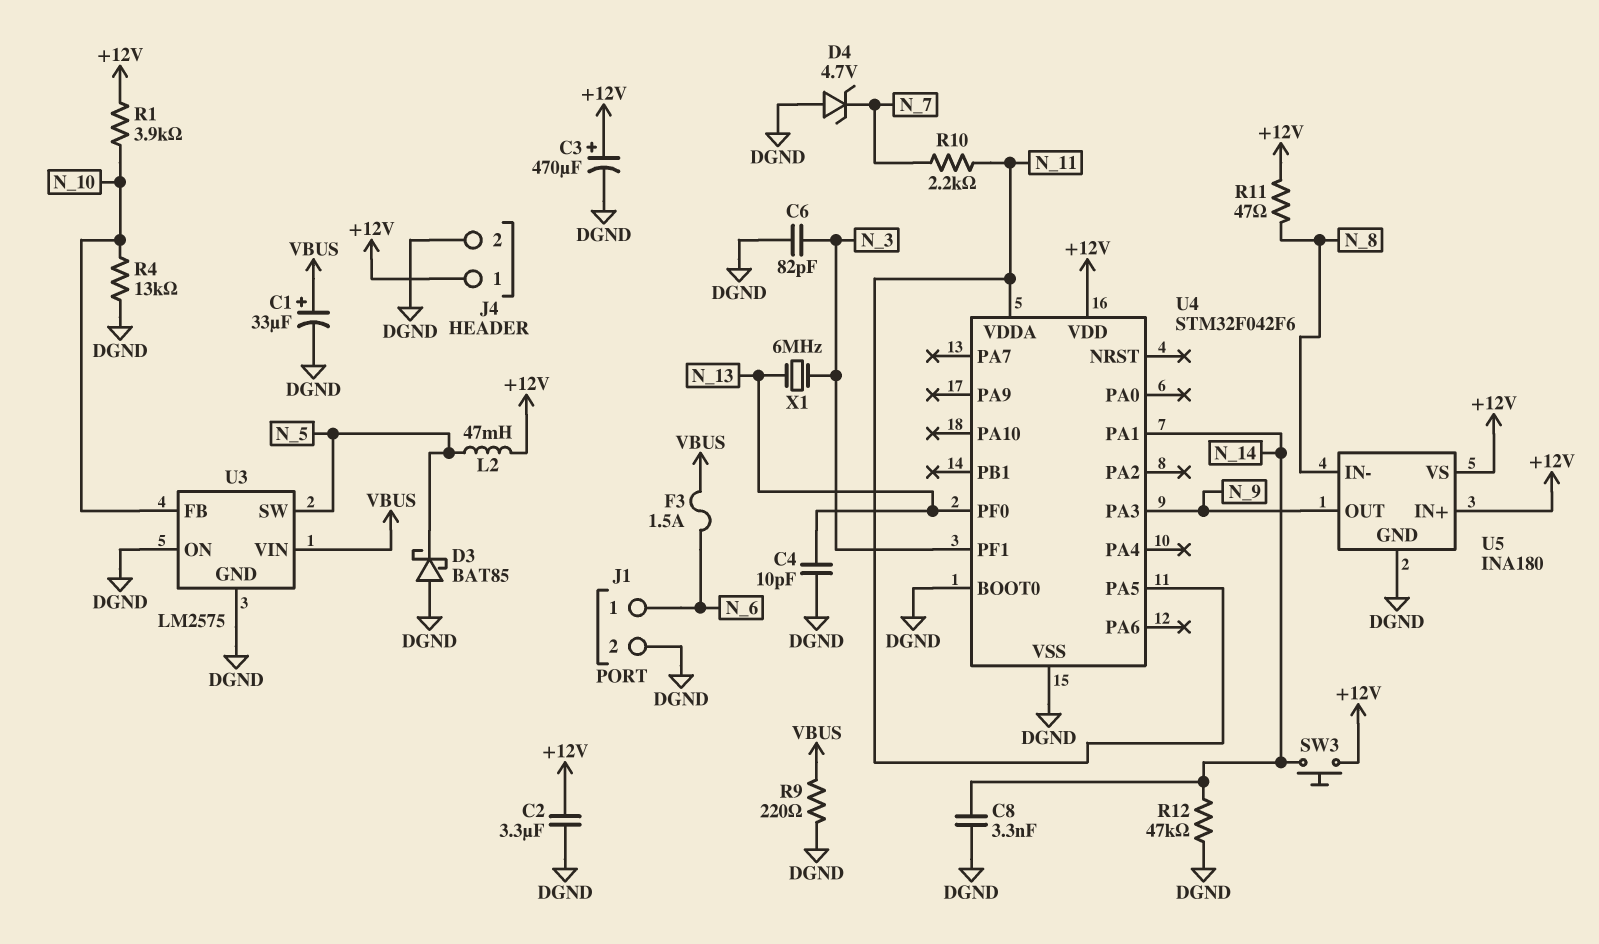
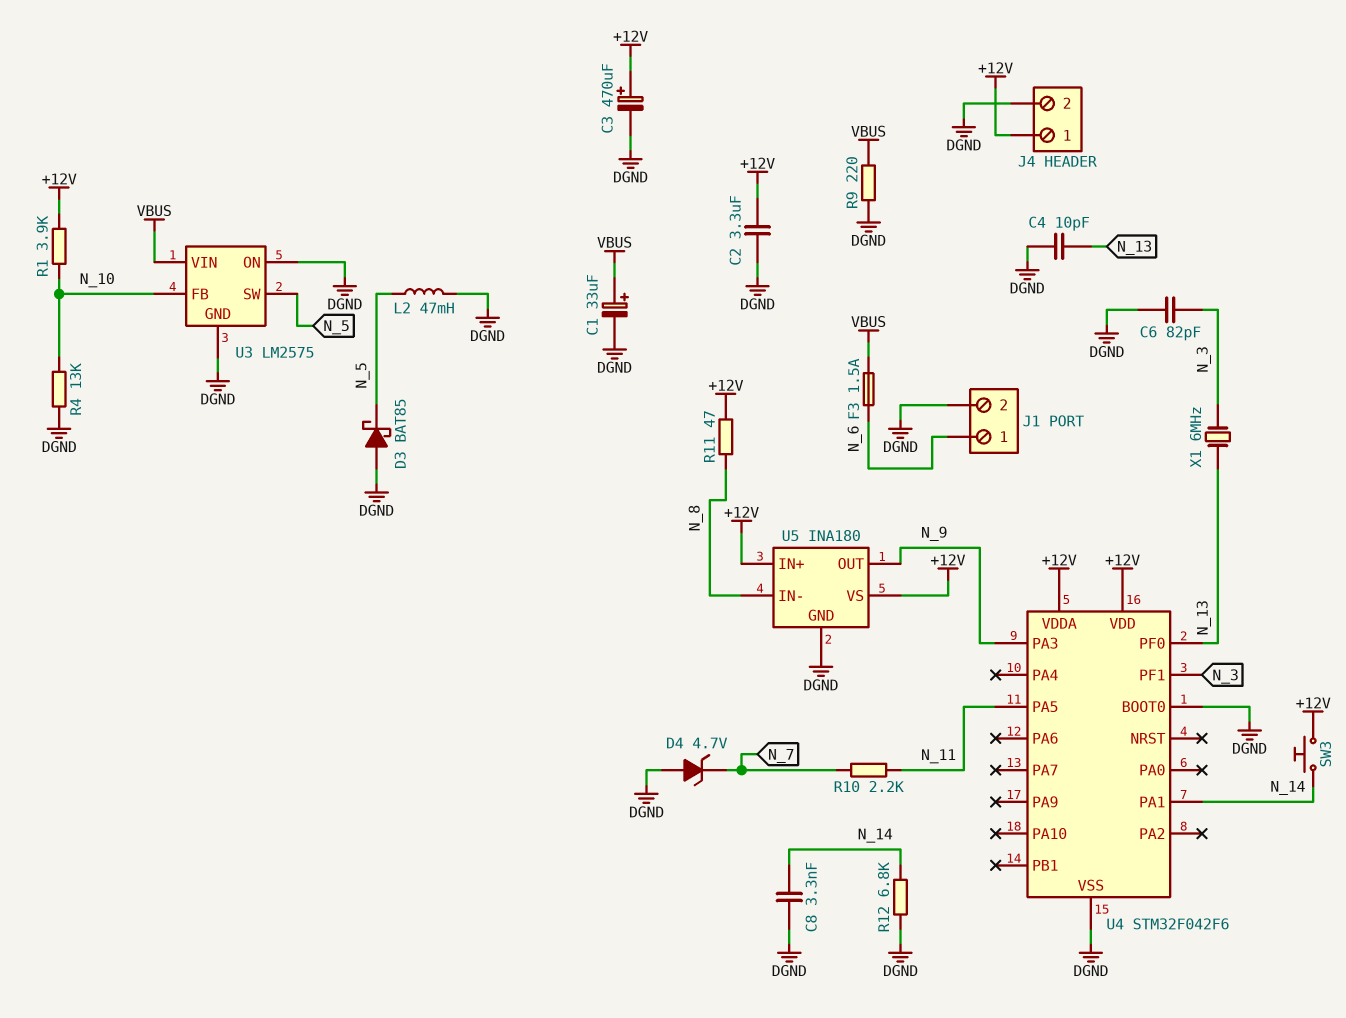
L2: 47mH (+12V, N_5) -> 47mH (DGND, N_5)
R12: 47k (DGND, N_14) -> 6.8k (DGND, N_14)
U4 pin VDDA: N_11 -> +12V

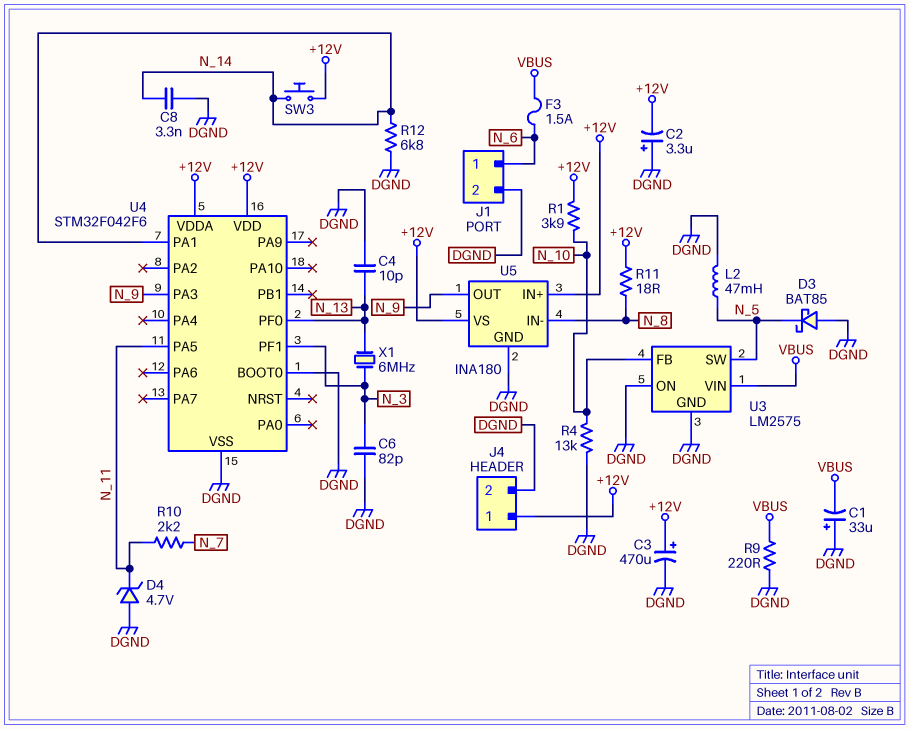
C1: 33uF (plus VBUS, minus DGND) -> 33uF (plus DGND, minus VBUS)
C2: 3.3uF (+12V, DGND) -> 3.3uF (plus DGND, minus +12V)
D4: zener 4.7V (A DGND, K N_7) -> zener 4.7V (A DGND, K N_11)
R11: 47 (+12V, N_8) -> 18 (+12V, N_8)

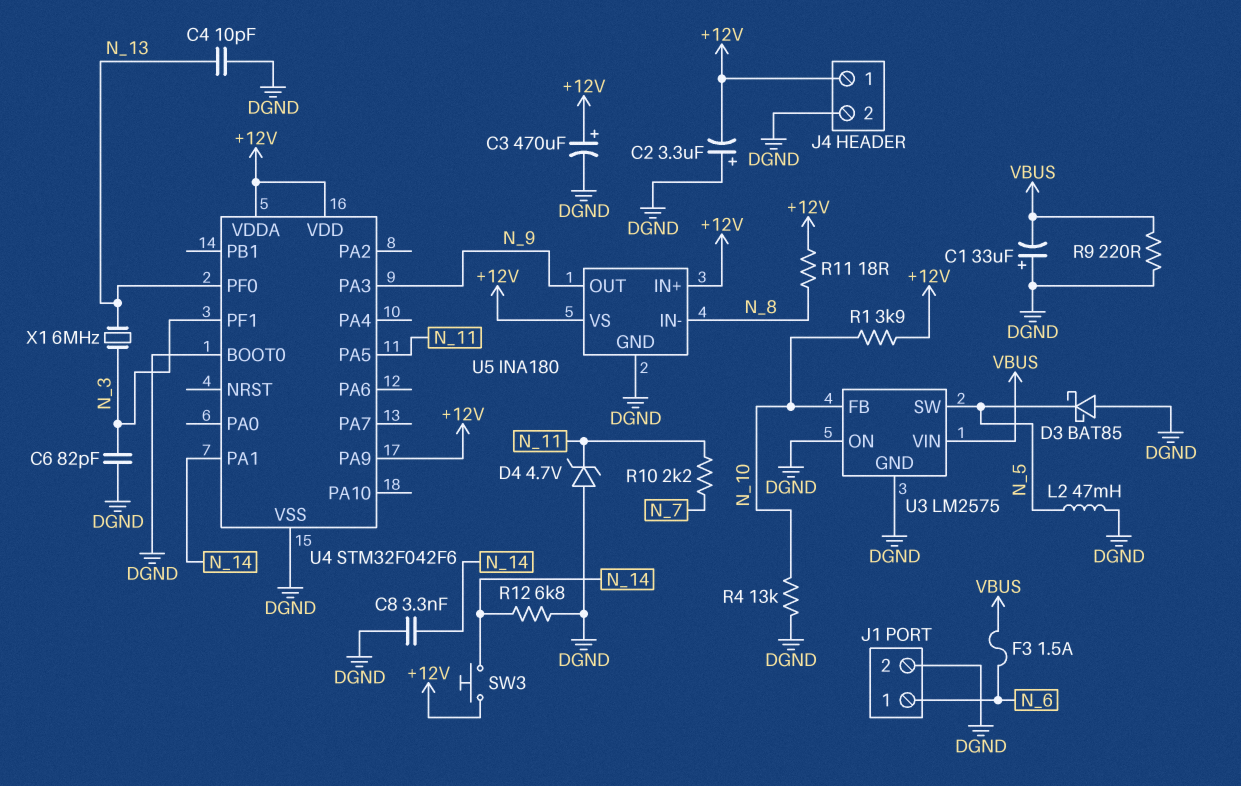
U4 pin PA9: none -> +12V

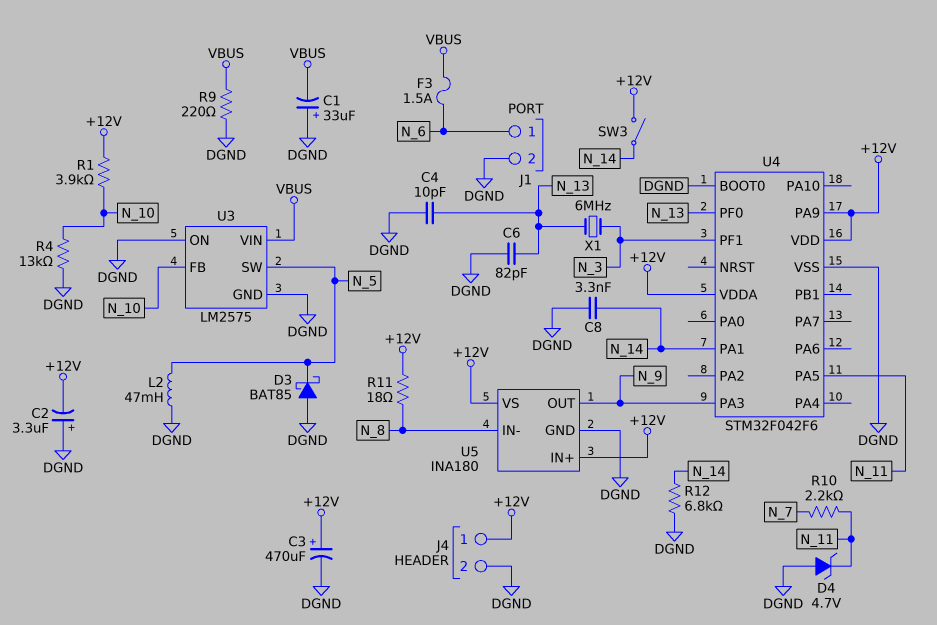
C6: 82pF (DGND, N_3) -> 82pF (DGND, N_13)
SW3: button (+12V, N_14) -> switch (+12V, N_14)

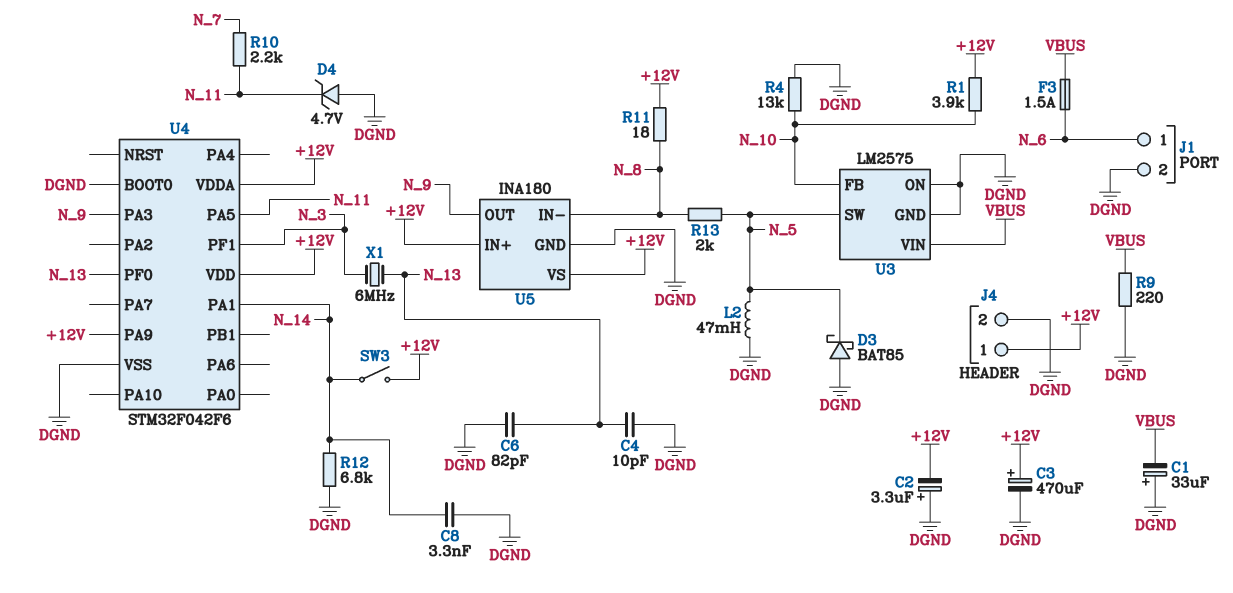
R13: none -> 2k (N_5, N_8)

